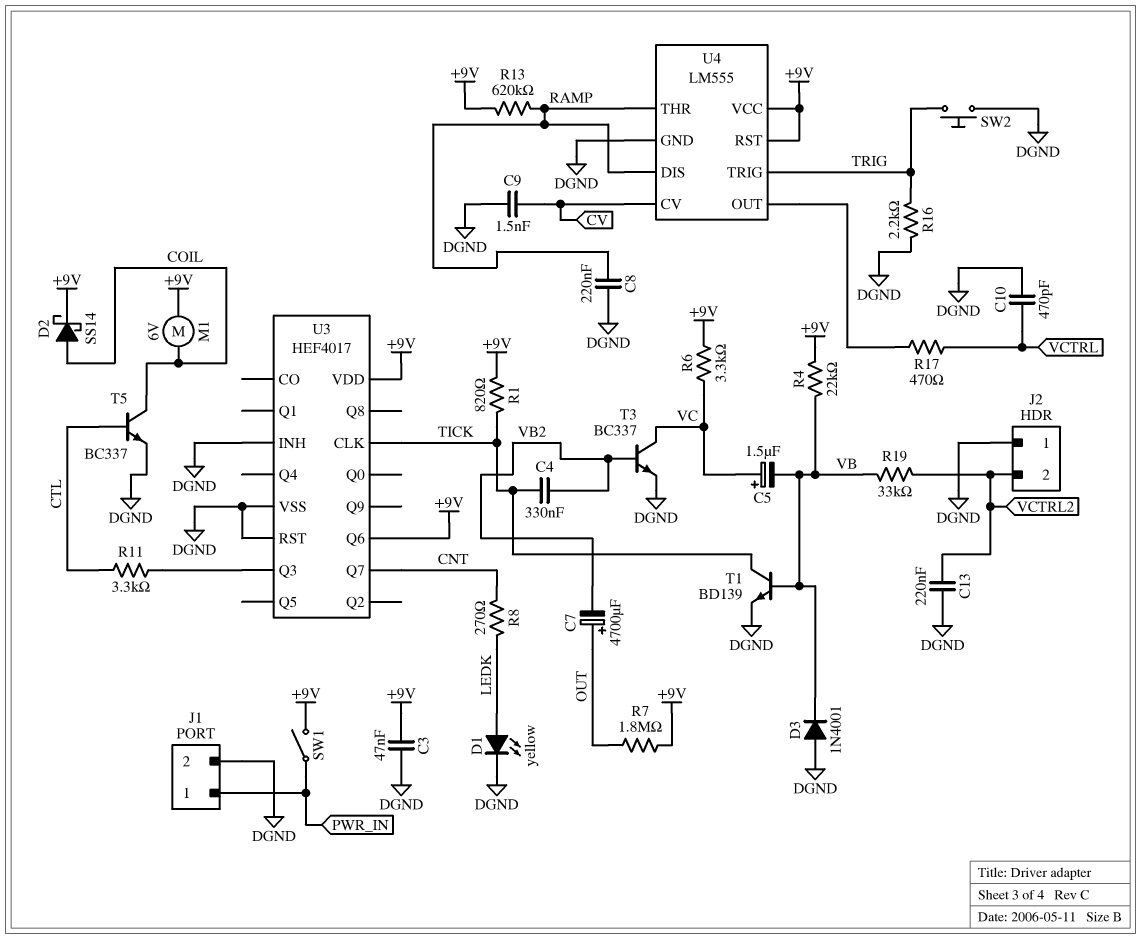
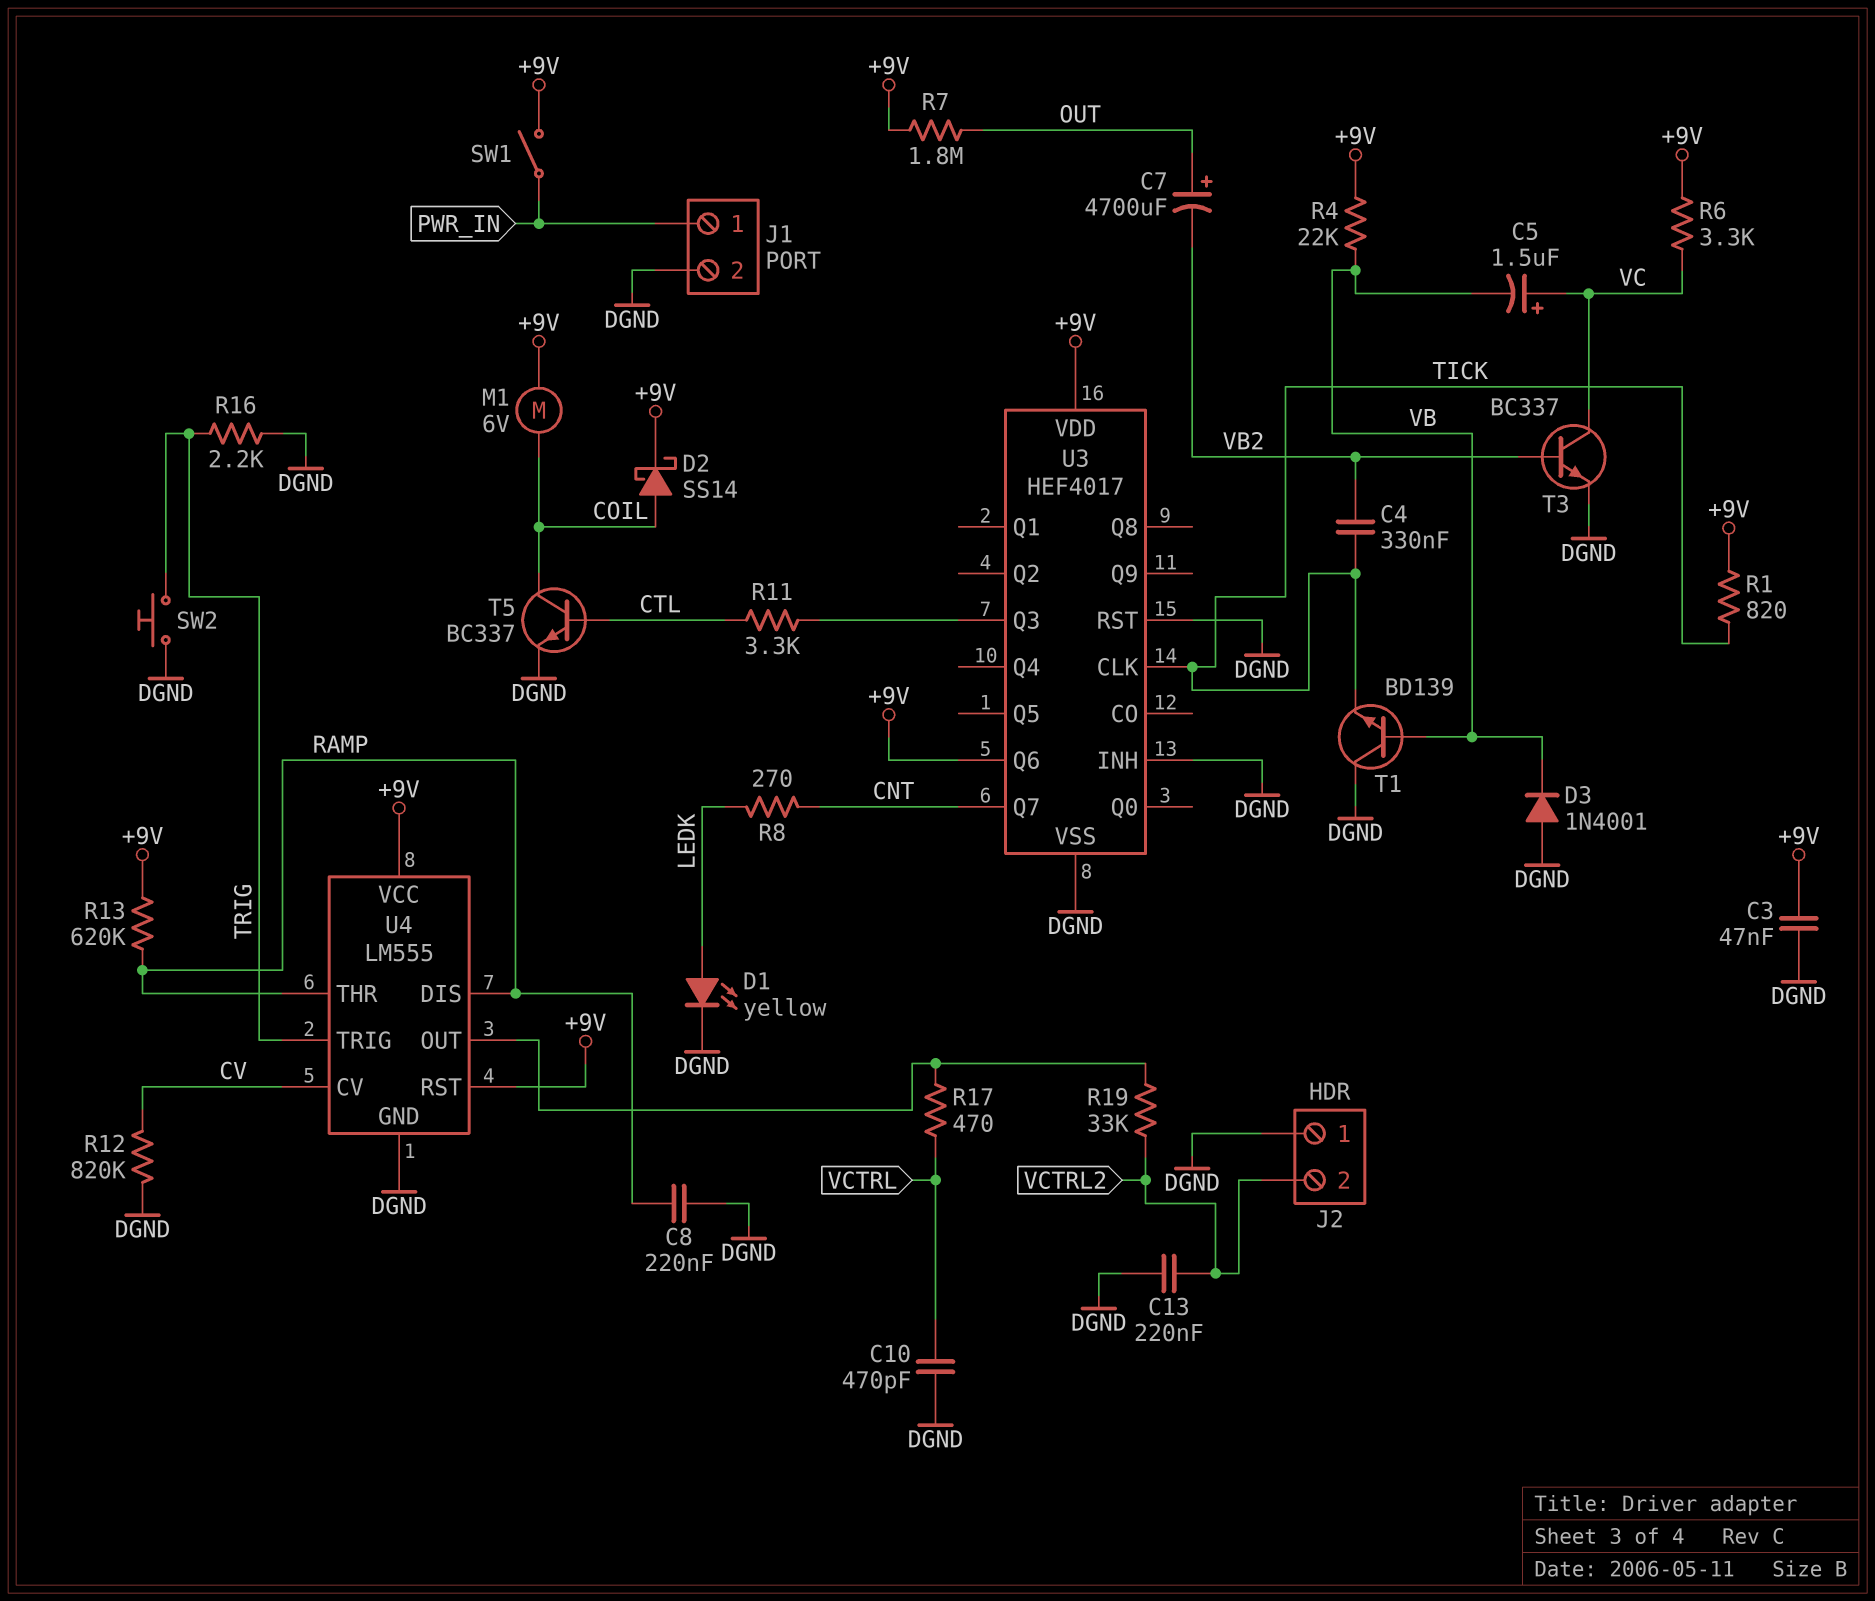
C9: 1.5nF (CV, DGND) -> none
R12: none -> 820k (CV, DGND)
R19: 33k (VB, VCTRL2) -> 33k (U4/OUT, VCTRL2)
T1: NPN BD139 (B VB, C TICK, E DGND) -> NPN BD139 (B VB, C DGND, E TICK)

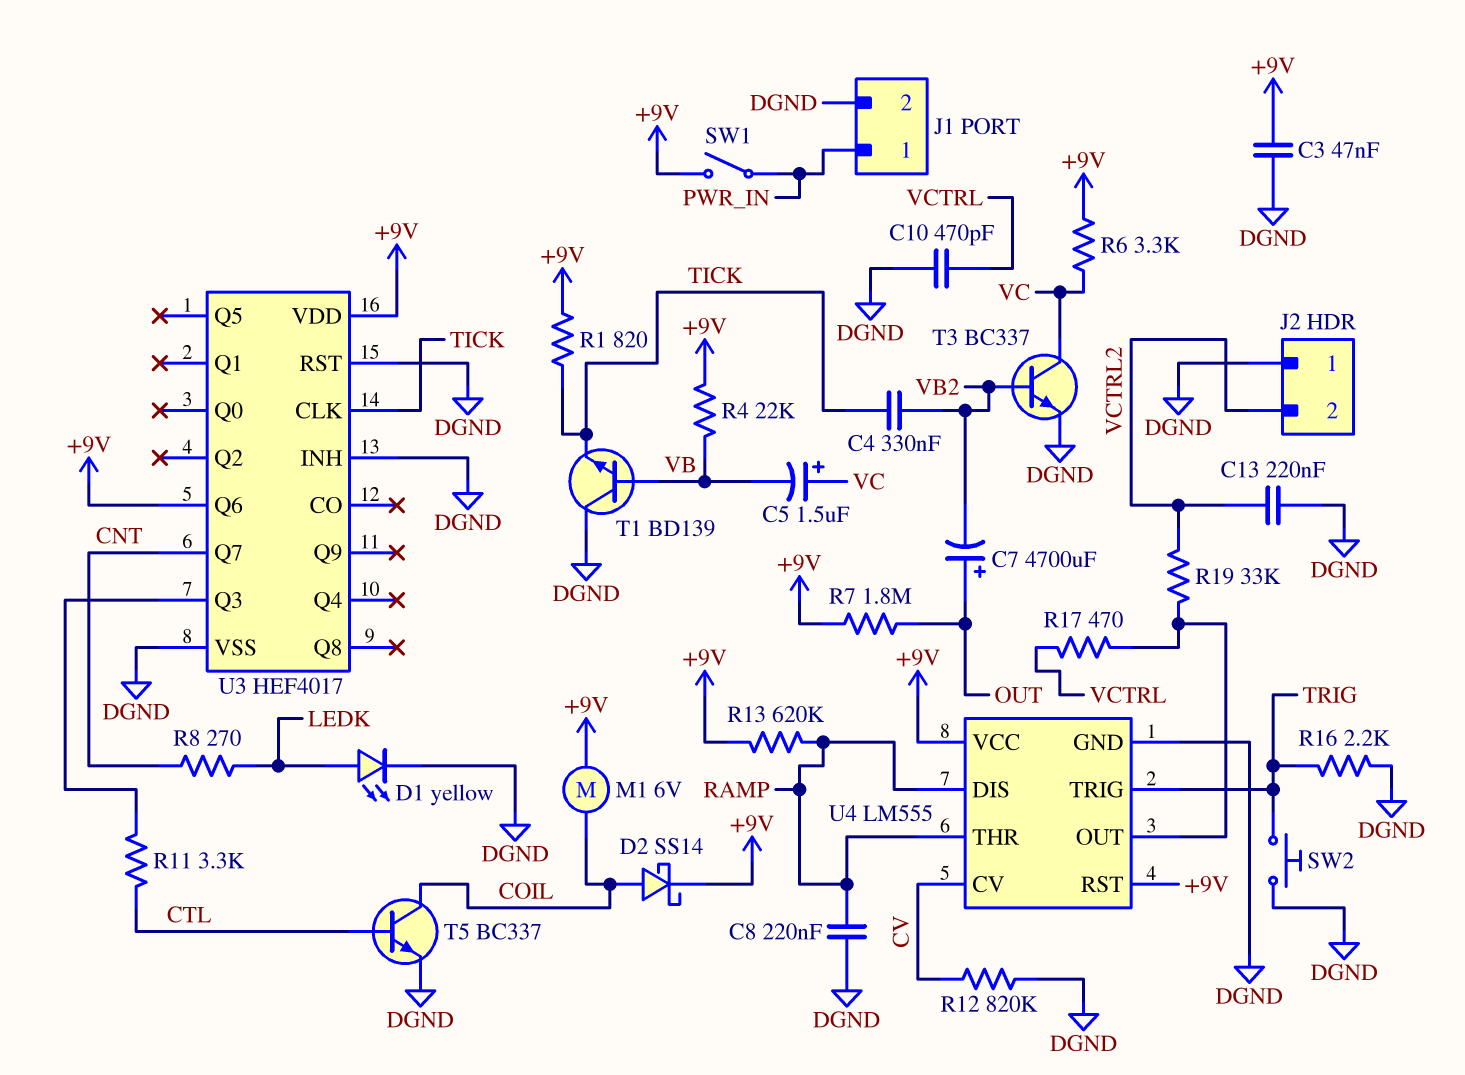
D3: diode 1N4001 (A DGND, K VB) -> none

